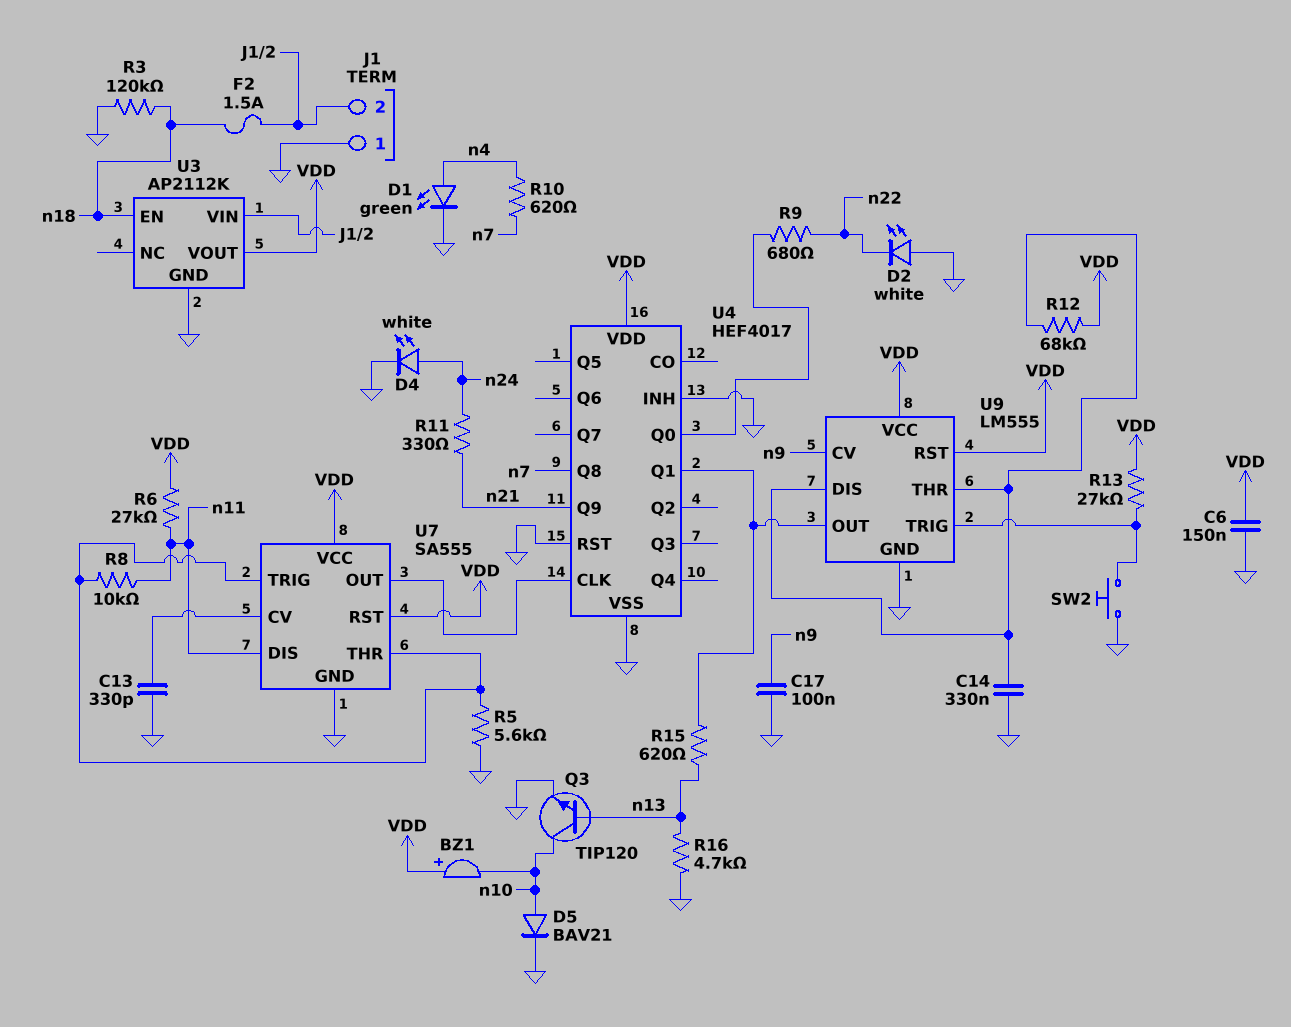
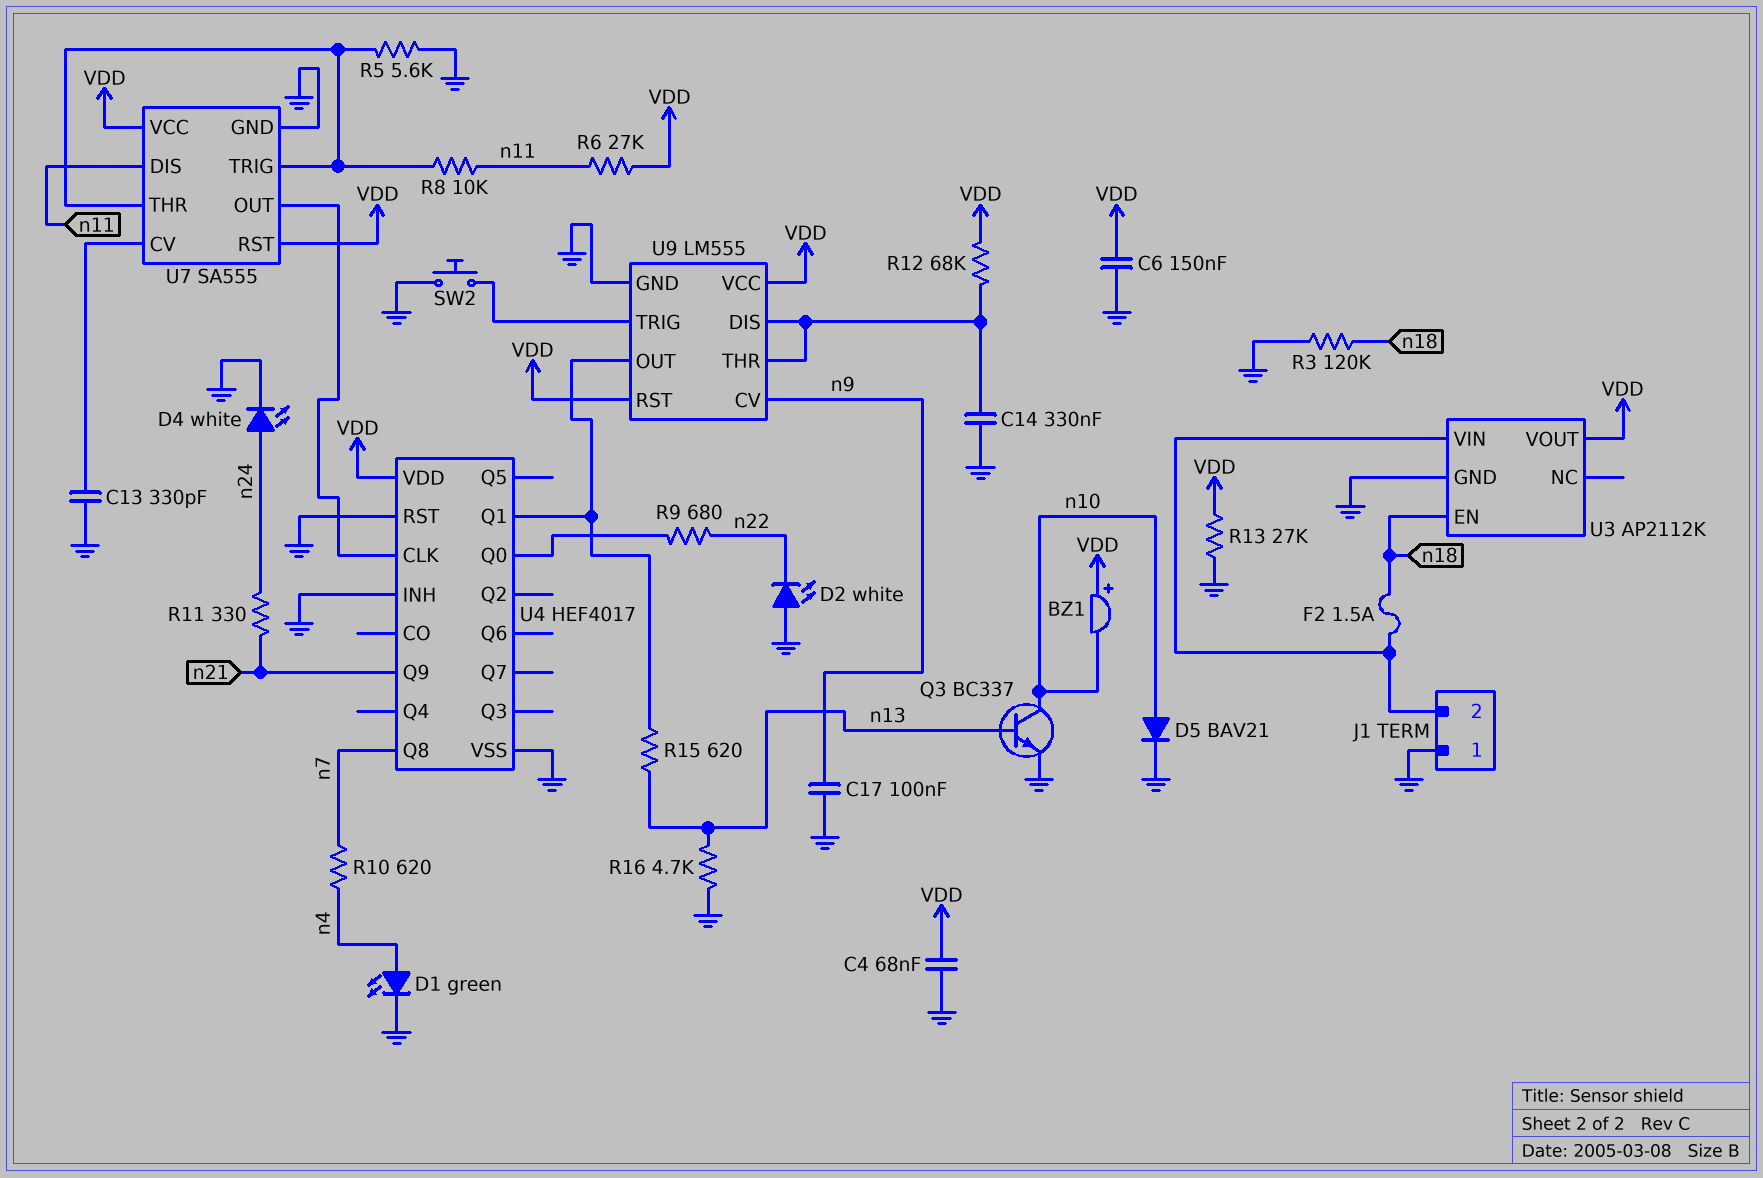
C4: none -> 68nF (GND, VDD)
Q3: NPN TIP120 (B n13, C n10, E GND) -> NPN BC337 (B n13, C n10, E GND)
R13: 27k (U9/TRIG, VDD) -> 27k (GND, VDD)

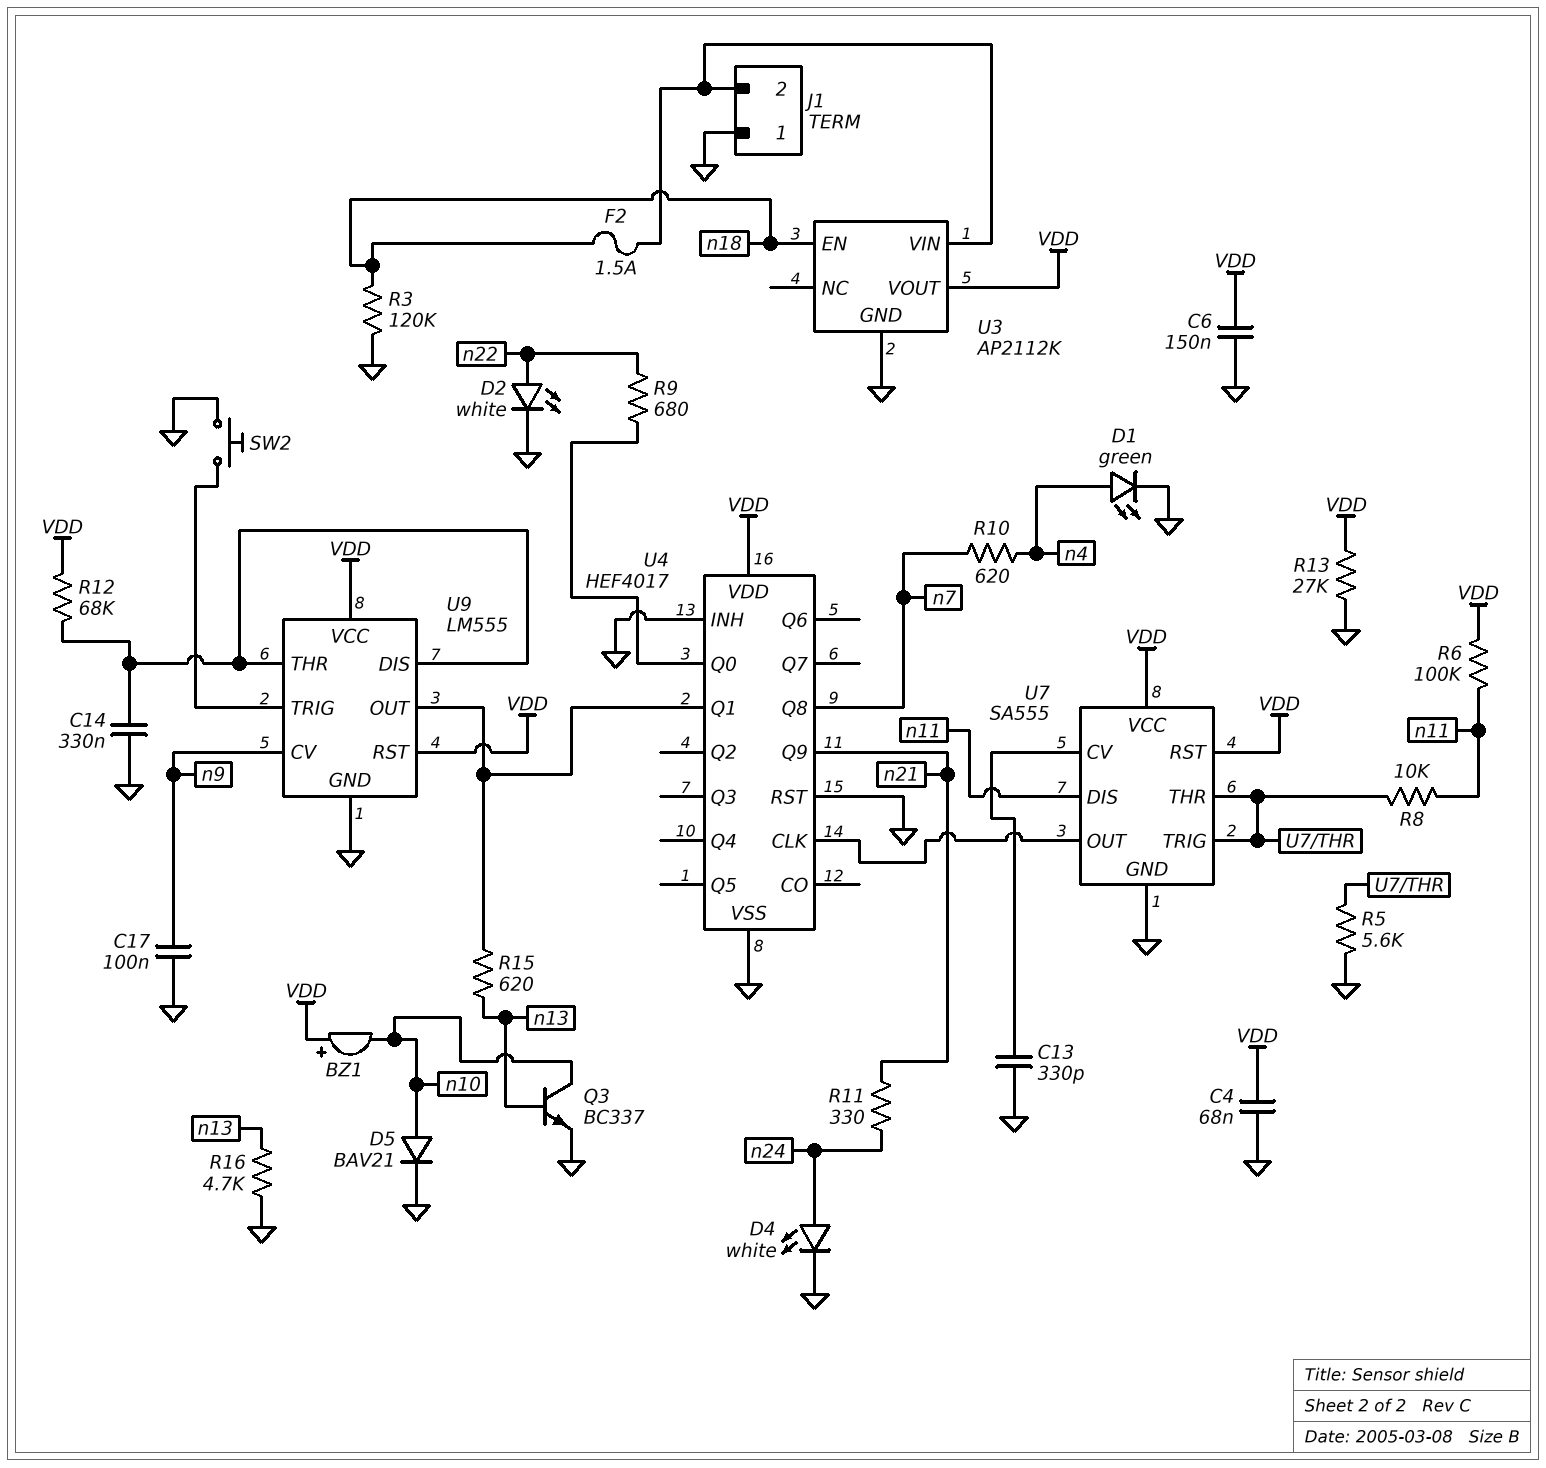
D2: LED white (A GND, K n22) -> LED white (A n22, K GND)
R6: 27k (VDD, n11) -> 100k (VDD, n11)

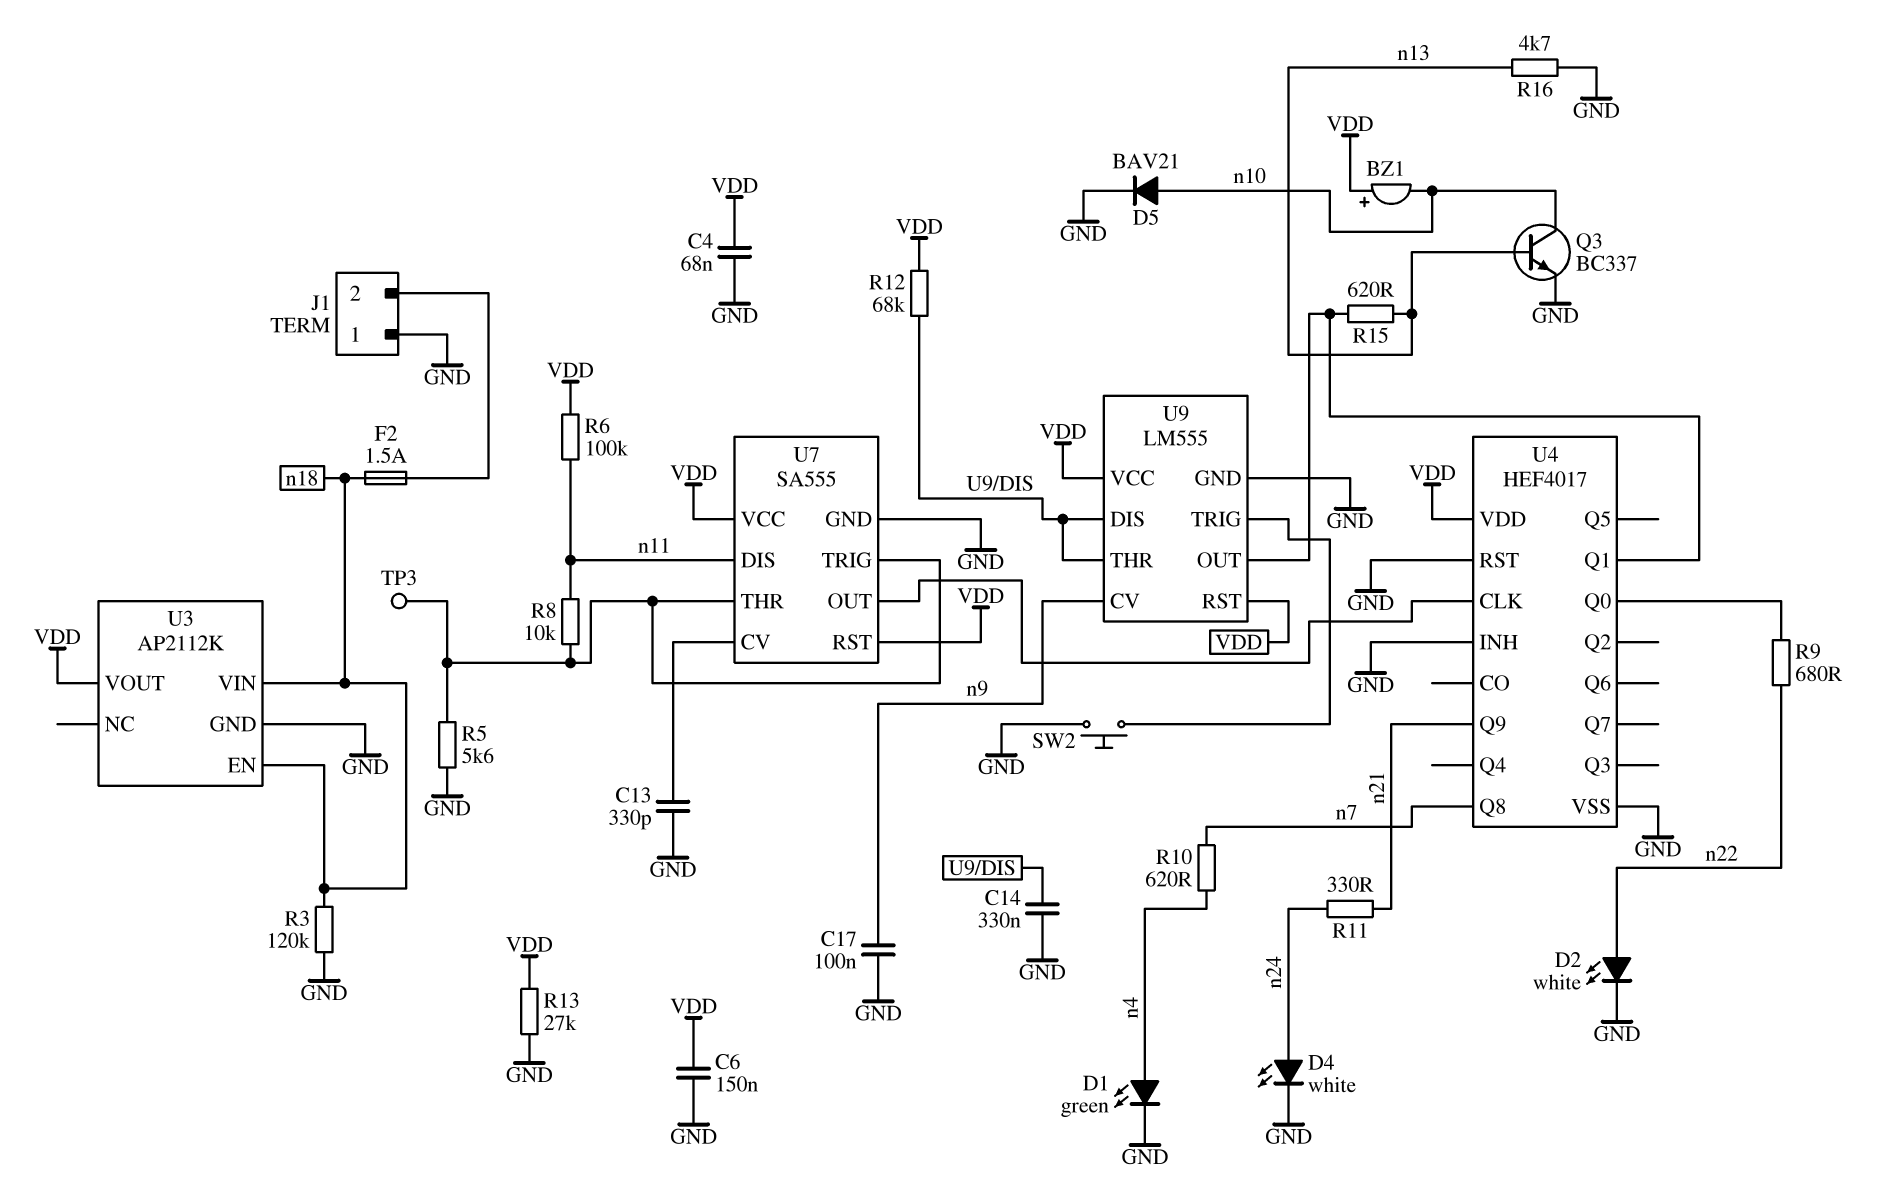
TP3: none -> test point (U7/THR)
U3 pin VIN: J1/2 -> n18

